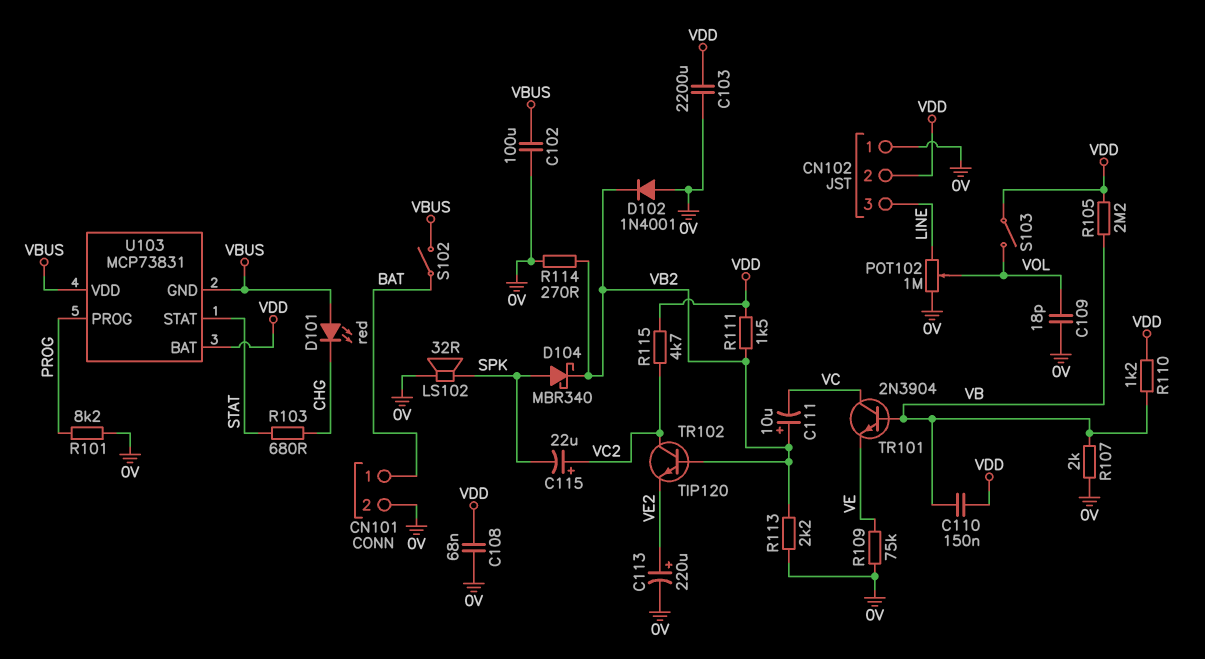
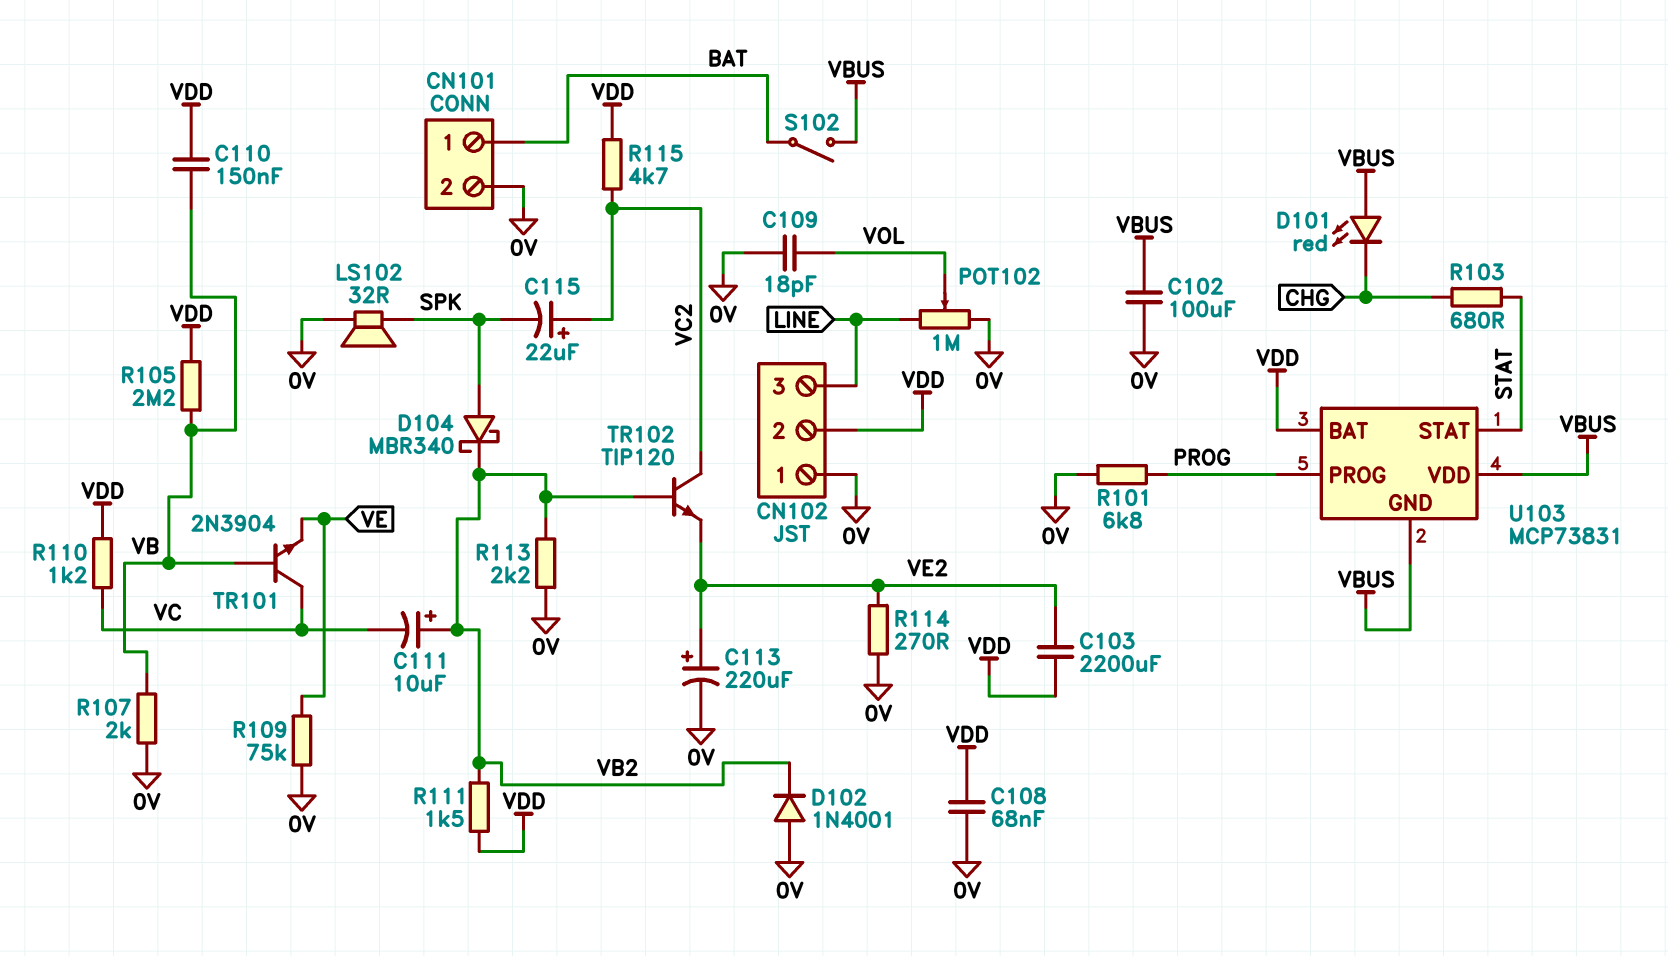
C103: 2200uF (0V, VDD) -> 2200uF (VDD, VE2)
R101: 8.2k (0V, PROG) -> 6.8k (0V, PROG)
R110: 1.2k (VB, VDD) -> 1.2k (VC, VDD)
R114: 270 (0V, VB2) -> 270 (0V, VE2)
S103: switch (VDD, VOL) -> none

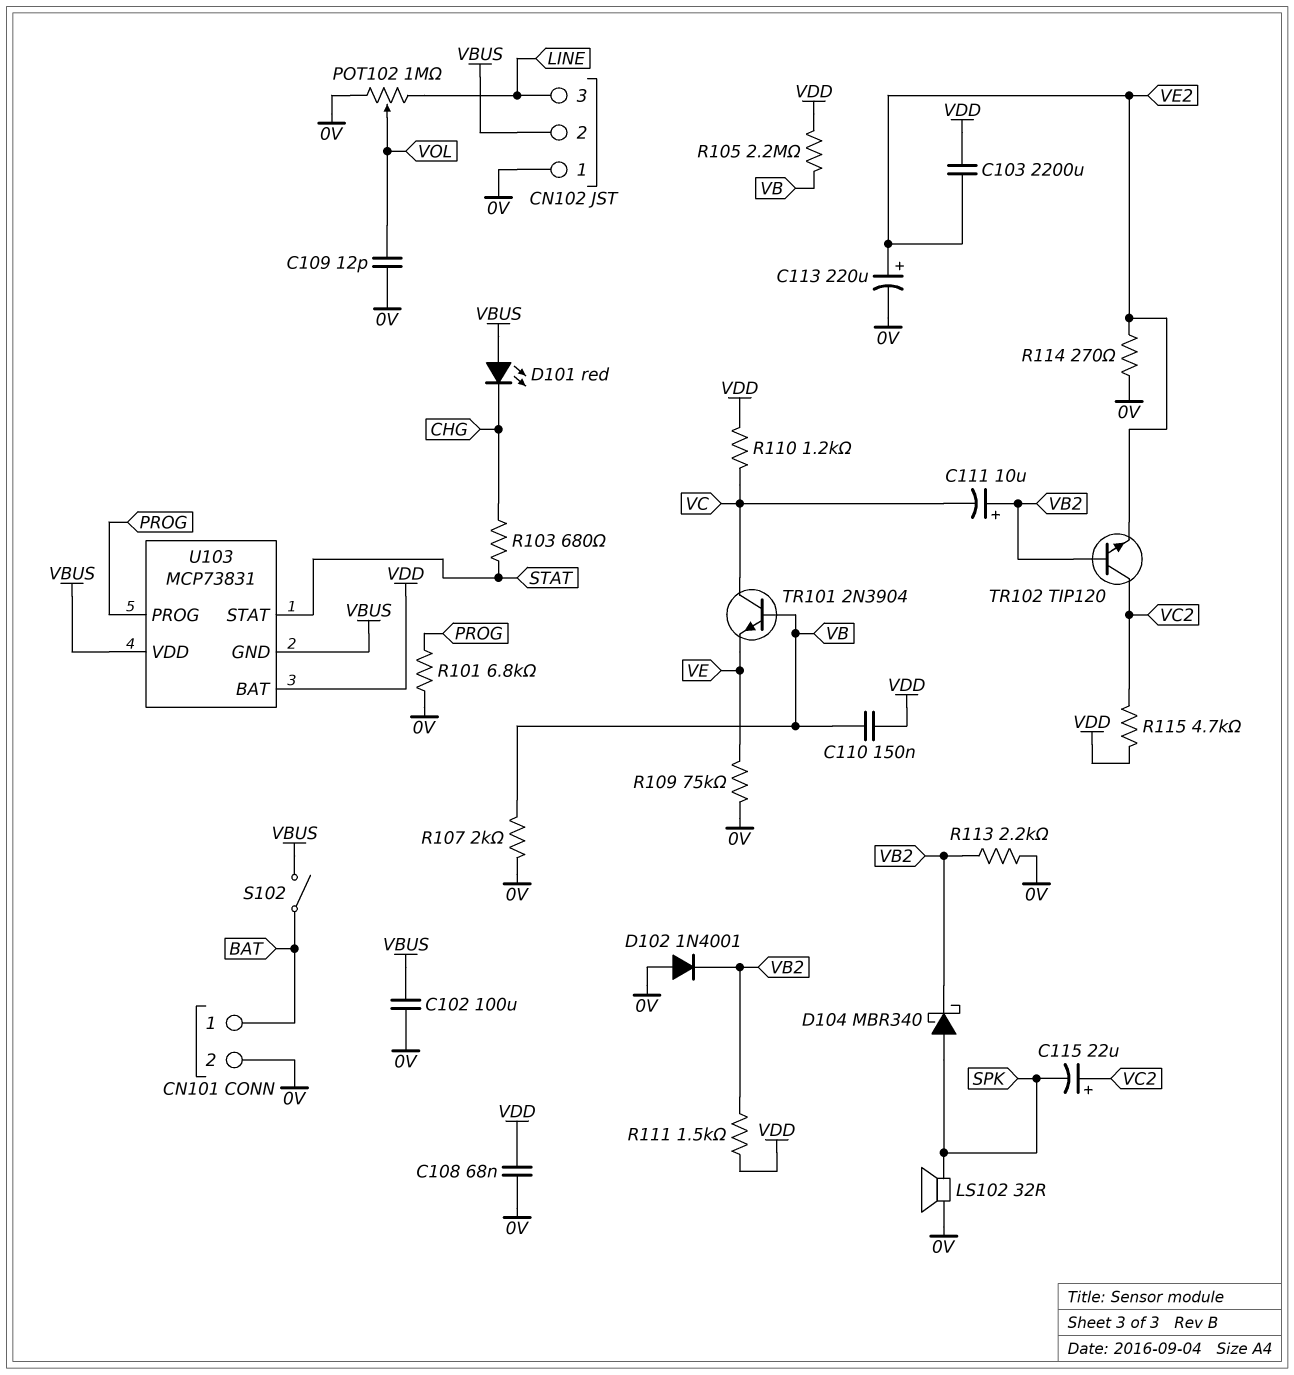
C109: 18pF (0V, VOL) -> 12pF (0V, VOL)
CN102 pin 2: VDD -> VBUS

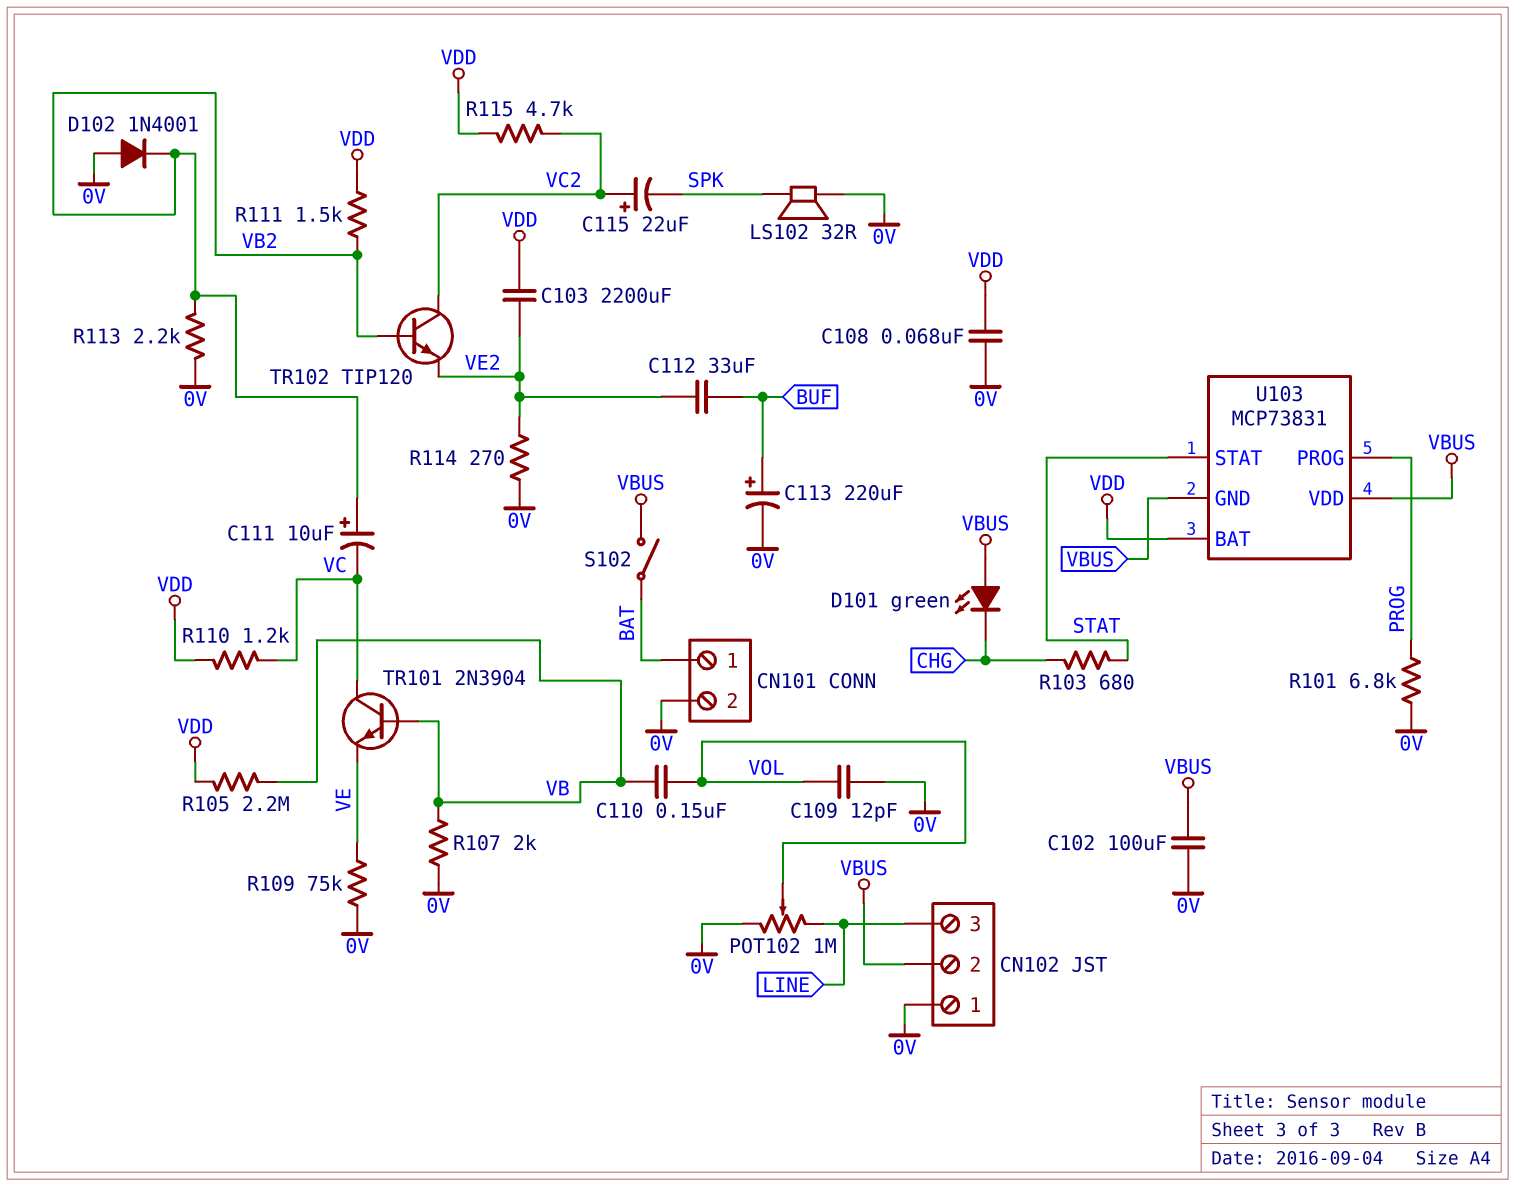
C110: 150nF (VB, VDD) -> 150nF (VB, VOL)
C112: none -> 33uF (BUF, VE2)
C113: 220uF (plus VE2, minus 0V) -> 220uF (plus BUF, minus 0V)
D101: LED red (A VBUS, K CHG) -> LED green (A VBUS, K CHG)
D104: schottky MBR340 (A SPK, K VB2) -> none

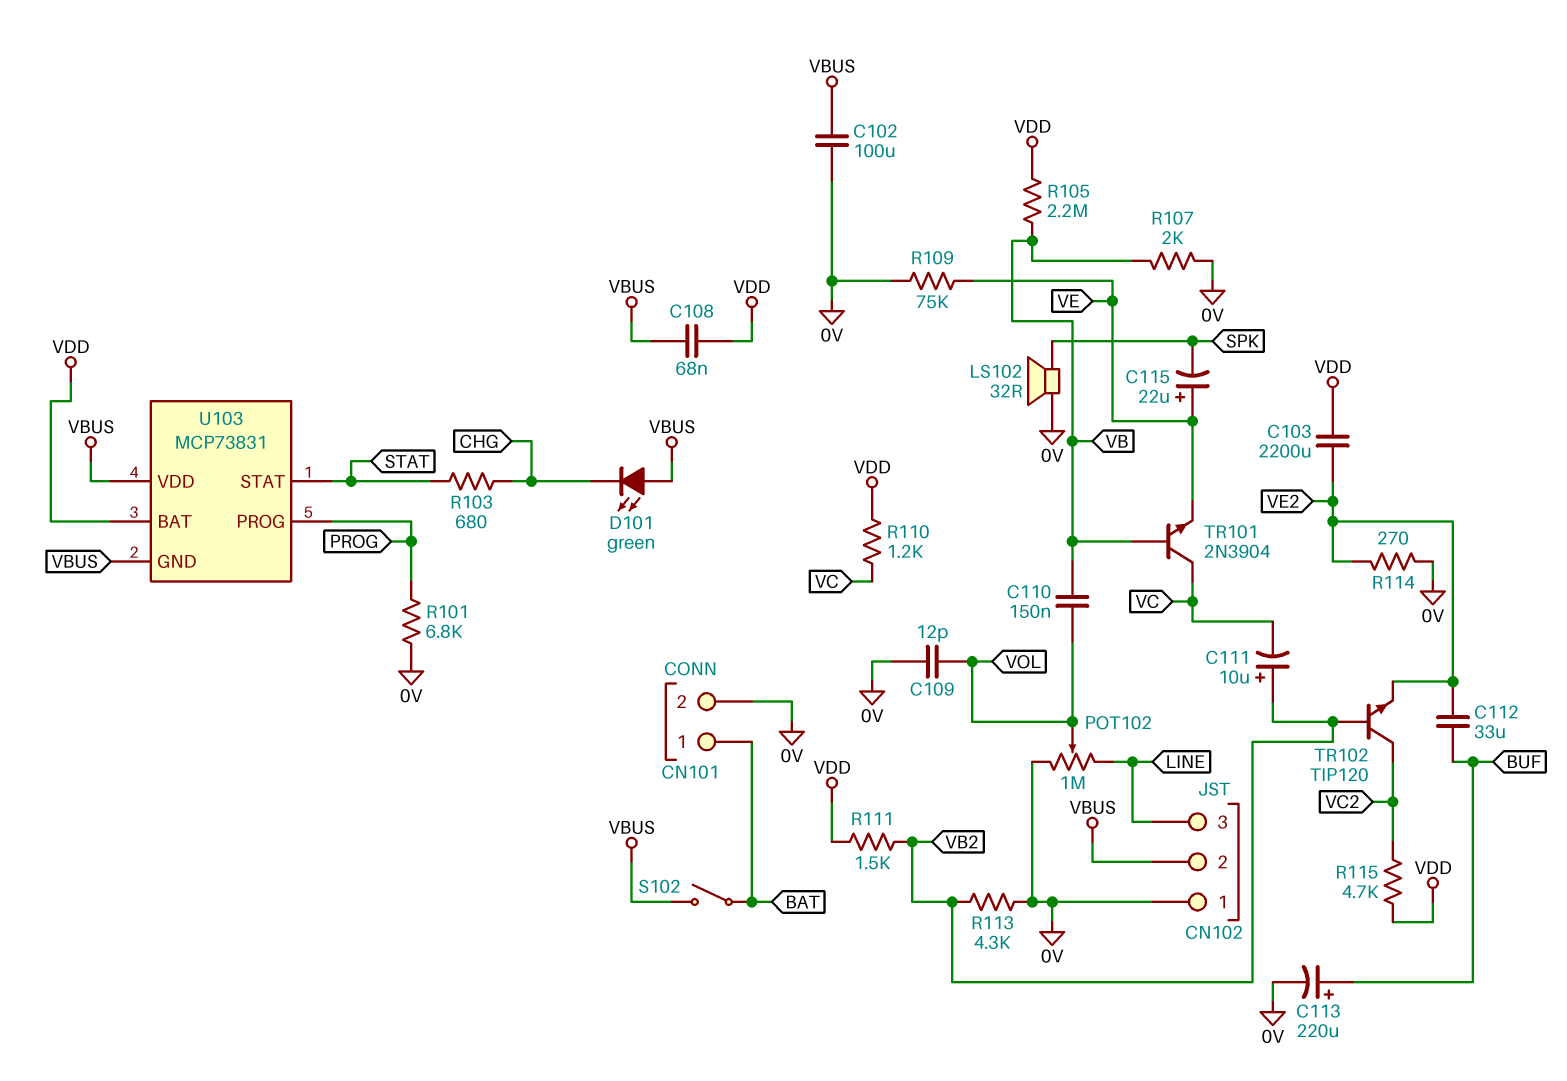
C108: 68nF (0V, VDD) -> 68nF (VBUS, VDD)
C115: 22uF (plus VC2, minus SPK) -> 22uF (plus VE, minus SPK)
D102: diode 1N4001 (A 0V, K VB2) -> none
R113: 2.2k (0V, VB2) -> 4.3k (0V, VB2)

